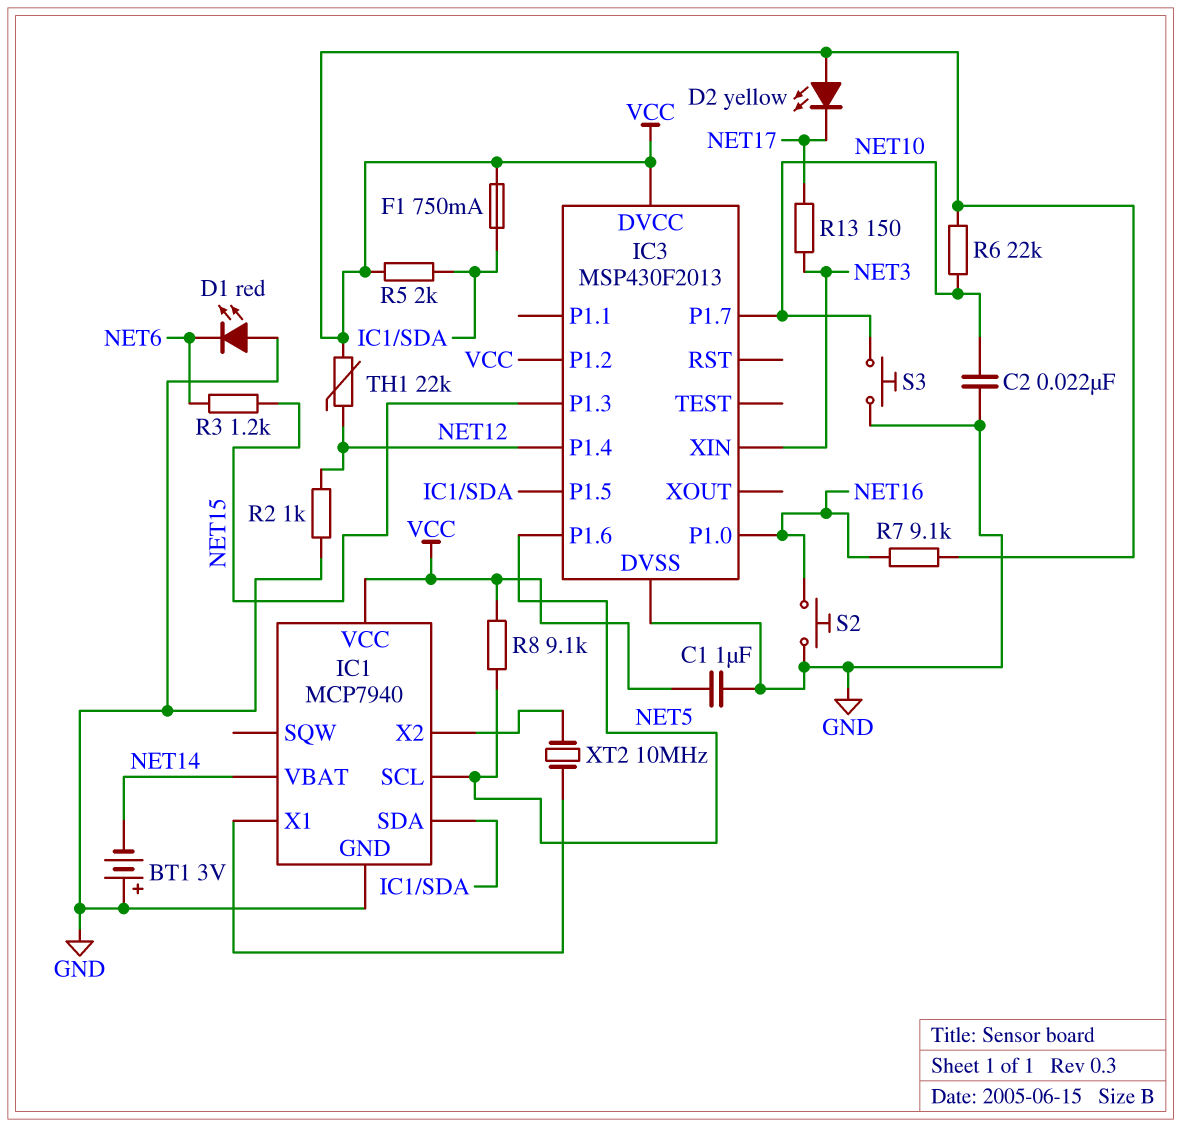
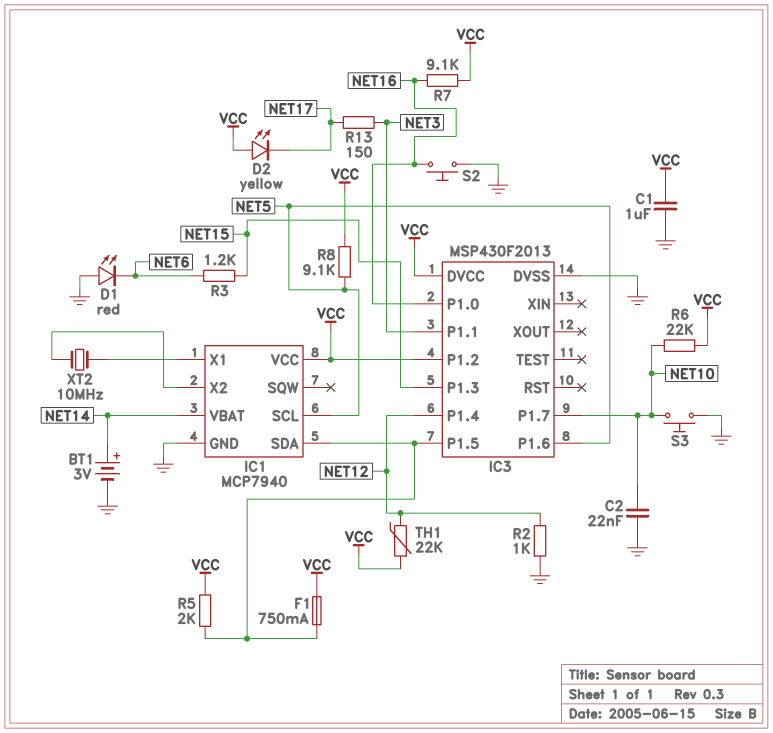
BT1: 3V (plus GND, minus NET14) -> 3V (plus NET14, minus GND)
IC3 pin P1.1: none -> NET3
IC3 pin XIN: NET3 -> none

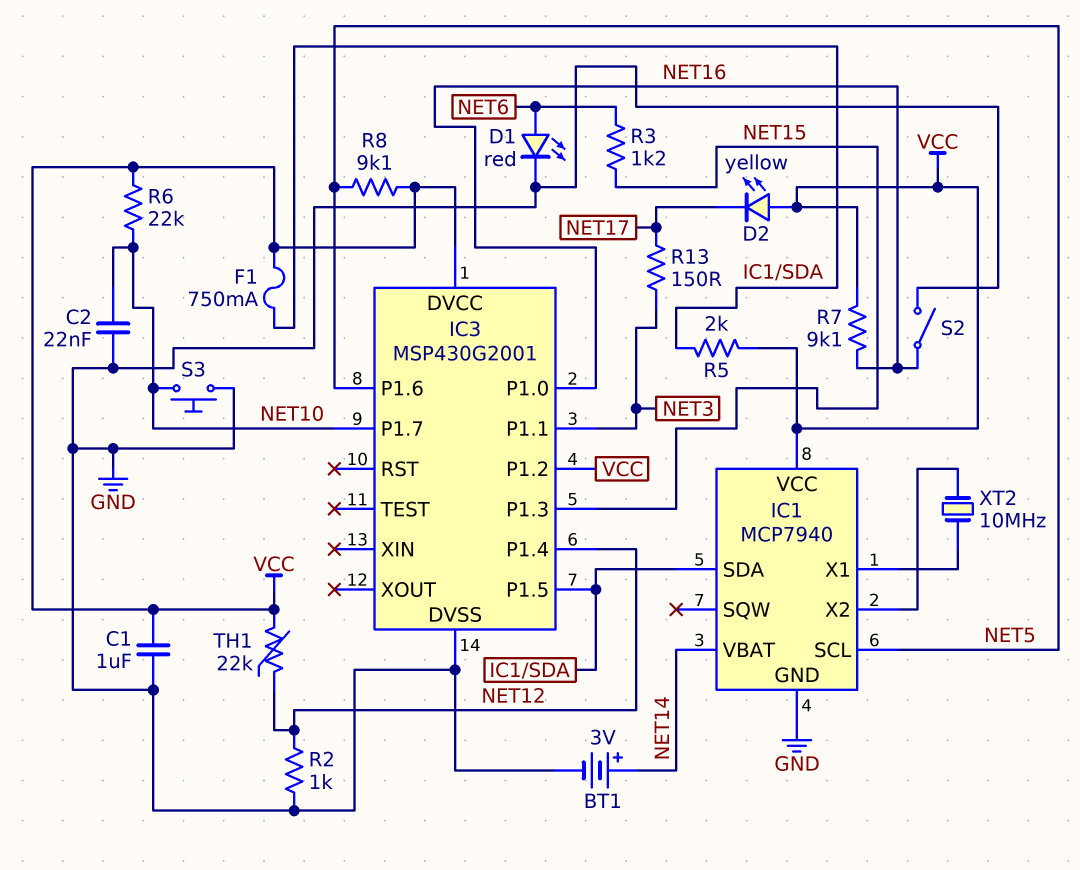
D1: LED red (A GND, K NET6) -> LED red (A NET6, K GND)
IC3: MSP430F2013 -> MSP430G2001
S2: button (GND, NET16) -> switch (GND, NET16)

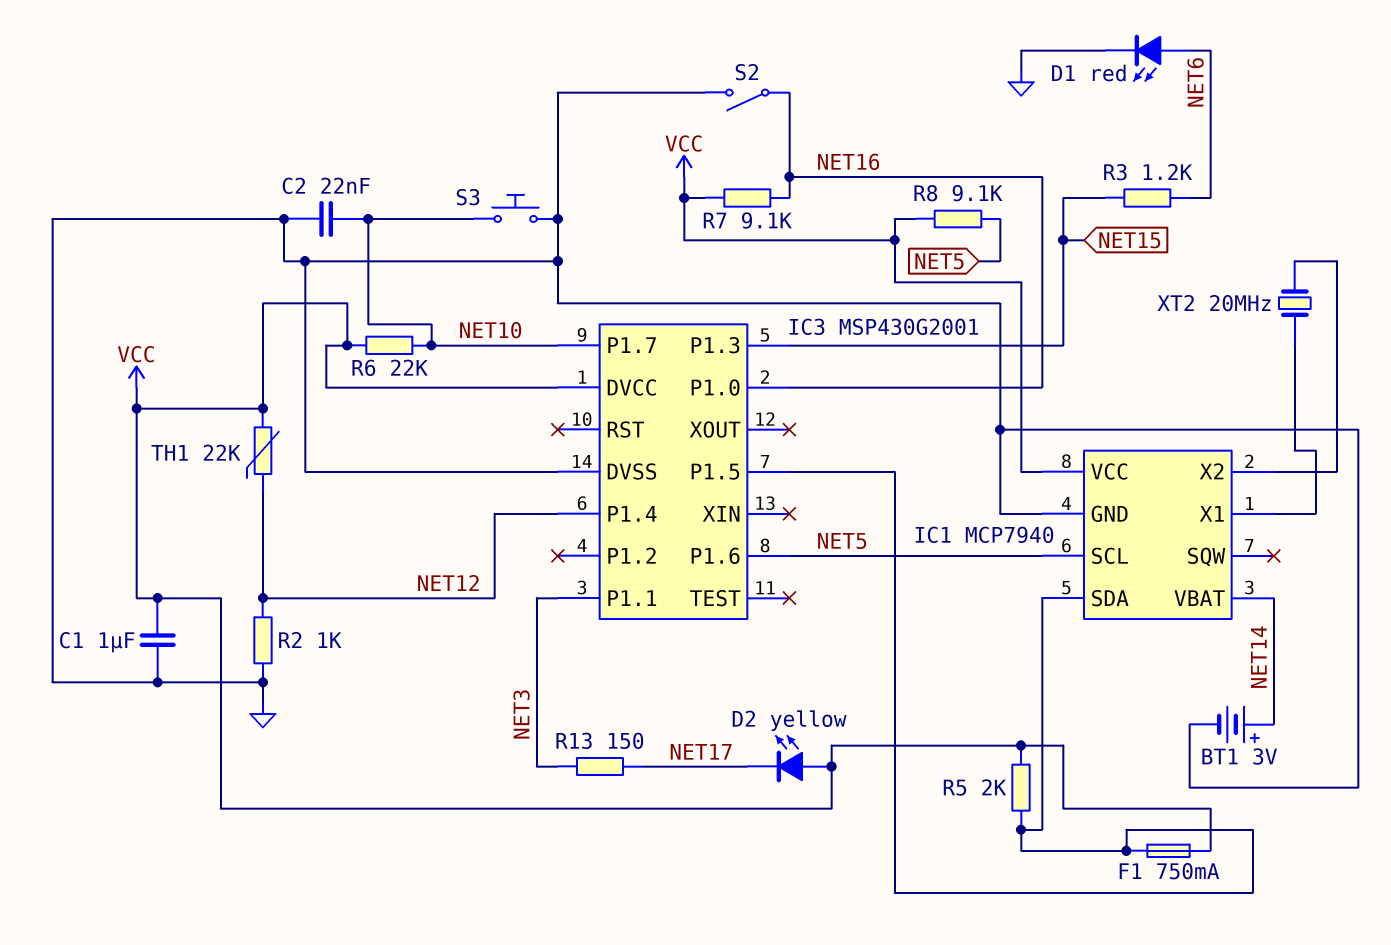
IC3 pin P1.2: VCC -> none
XT2: 10MHz (IC1/X1, IC1/X2) -> 20MHz (IC1/X1, IC1/X2)

